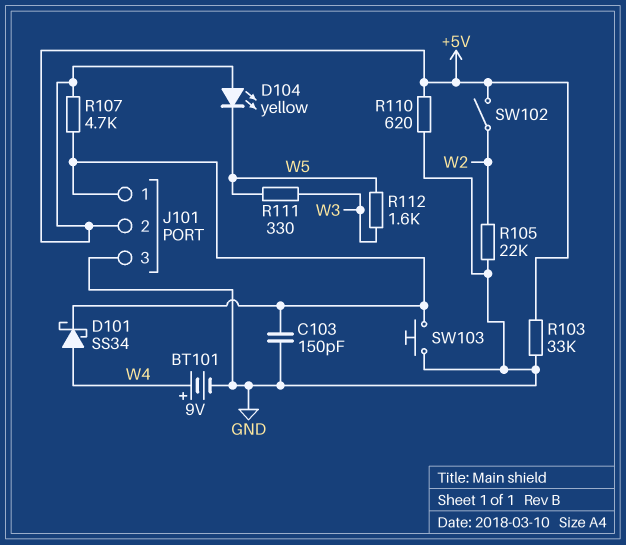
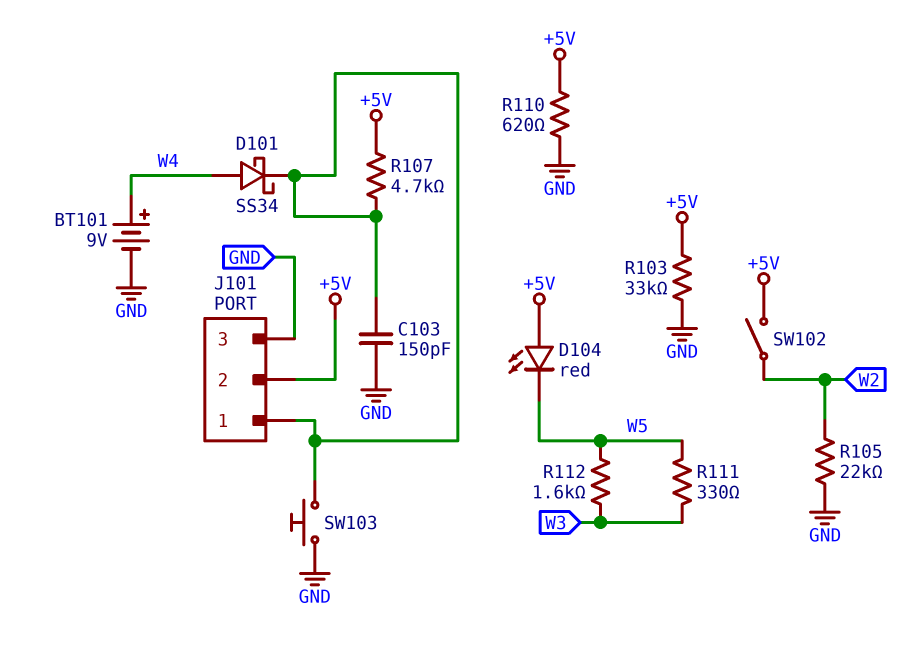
D104: LED yellow (A +5V, K W5) -> LED red (A +5V, K W5)

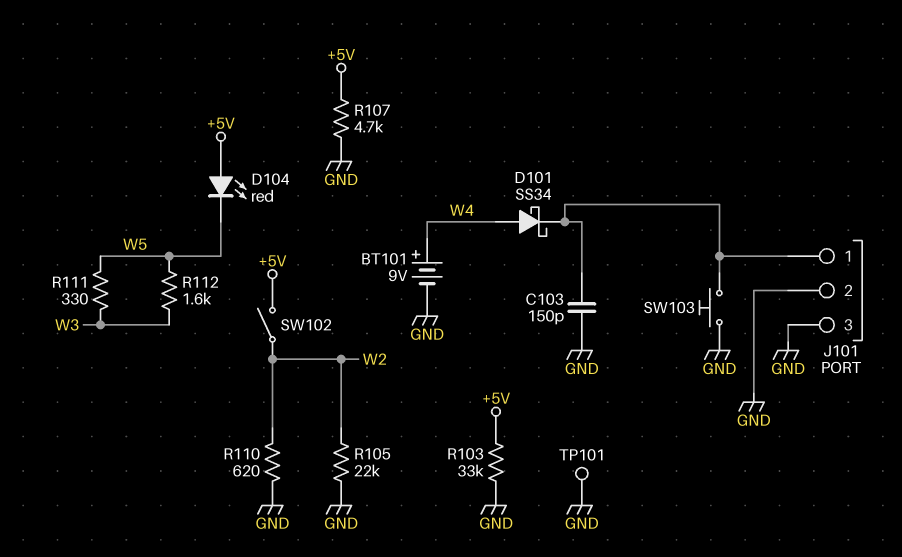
J101 pin 2: +5V -> GND
R107: 4.7k (+5V, J101/1) -> 4.7k (+5V, GND)
R110: 620 (+5V, GND) -> 620 (GND, W2)
TP101: none -> test point (GND)

